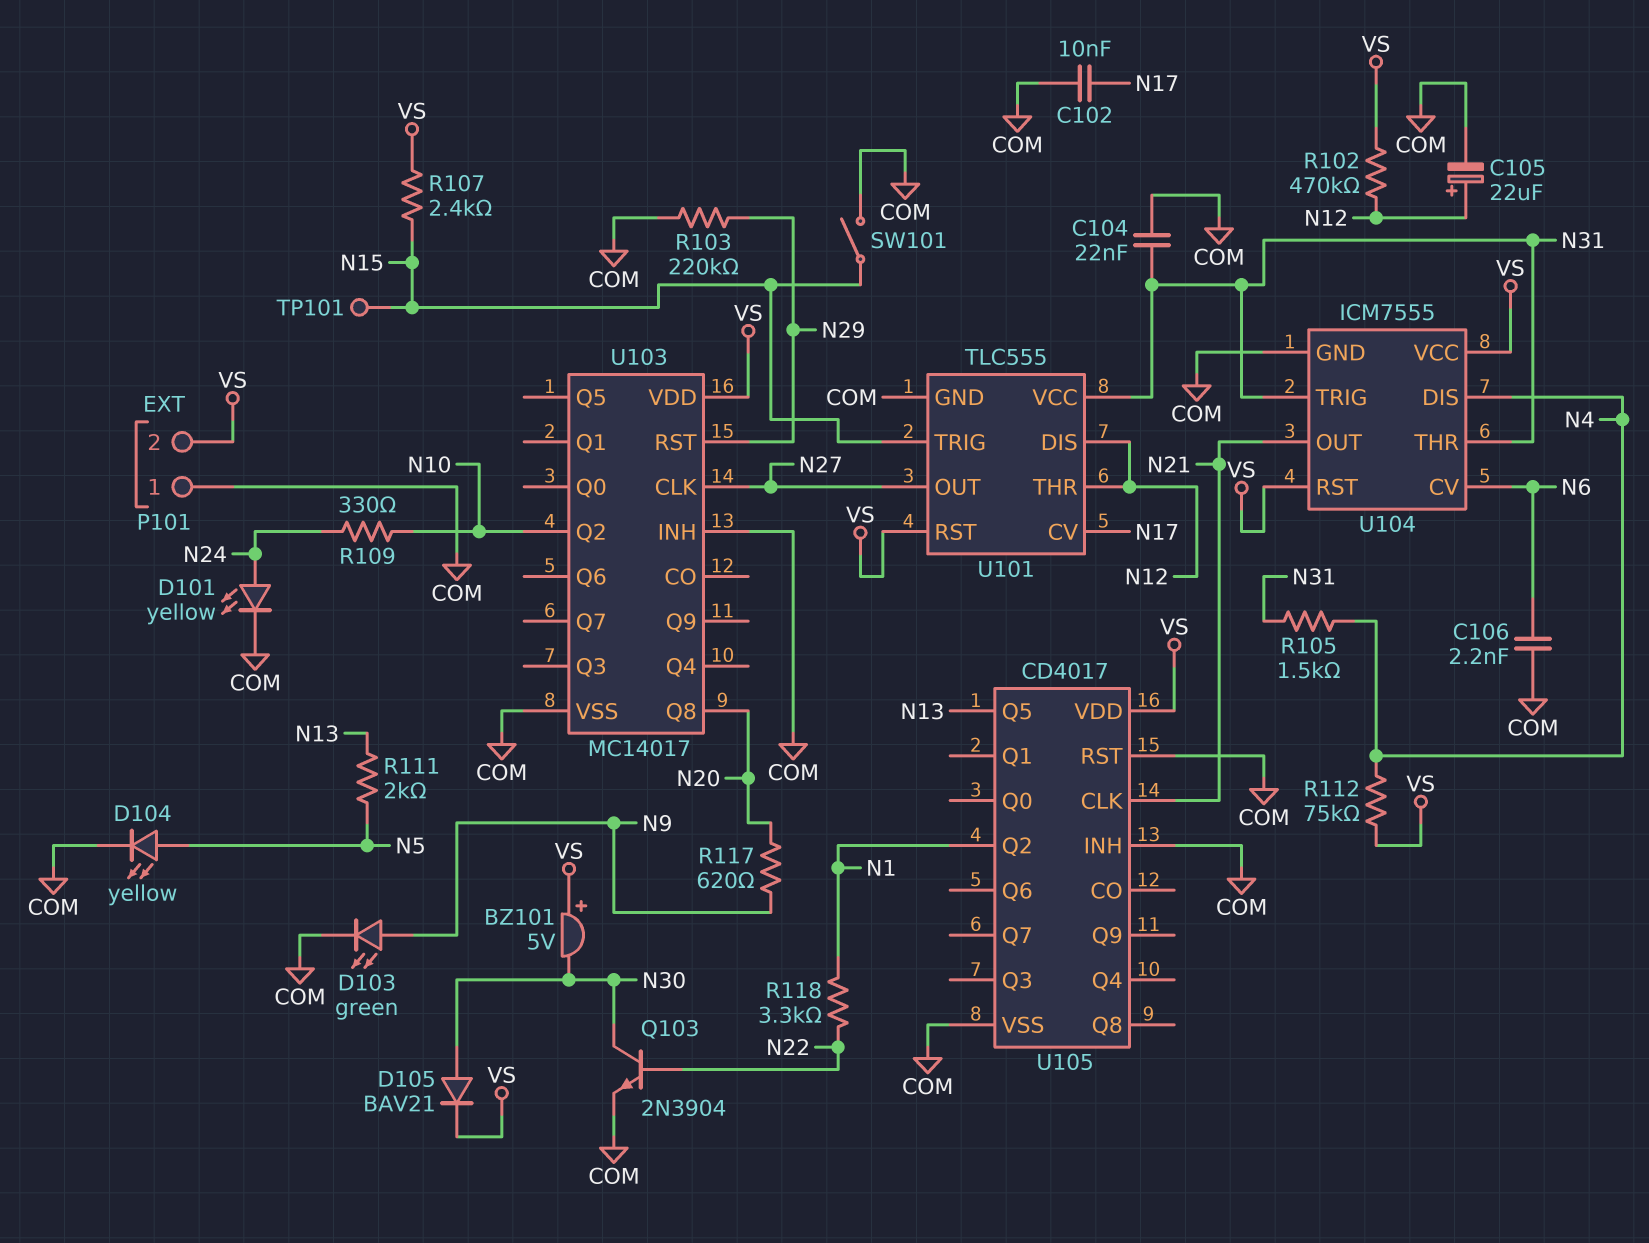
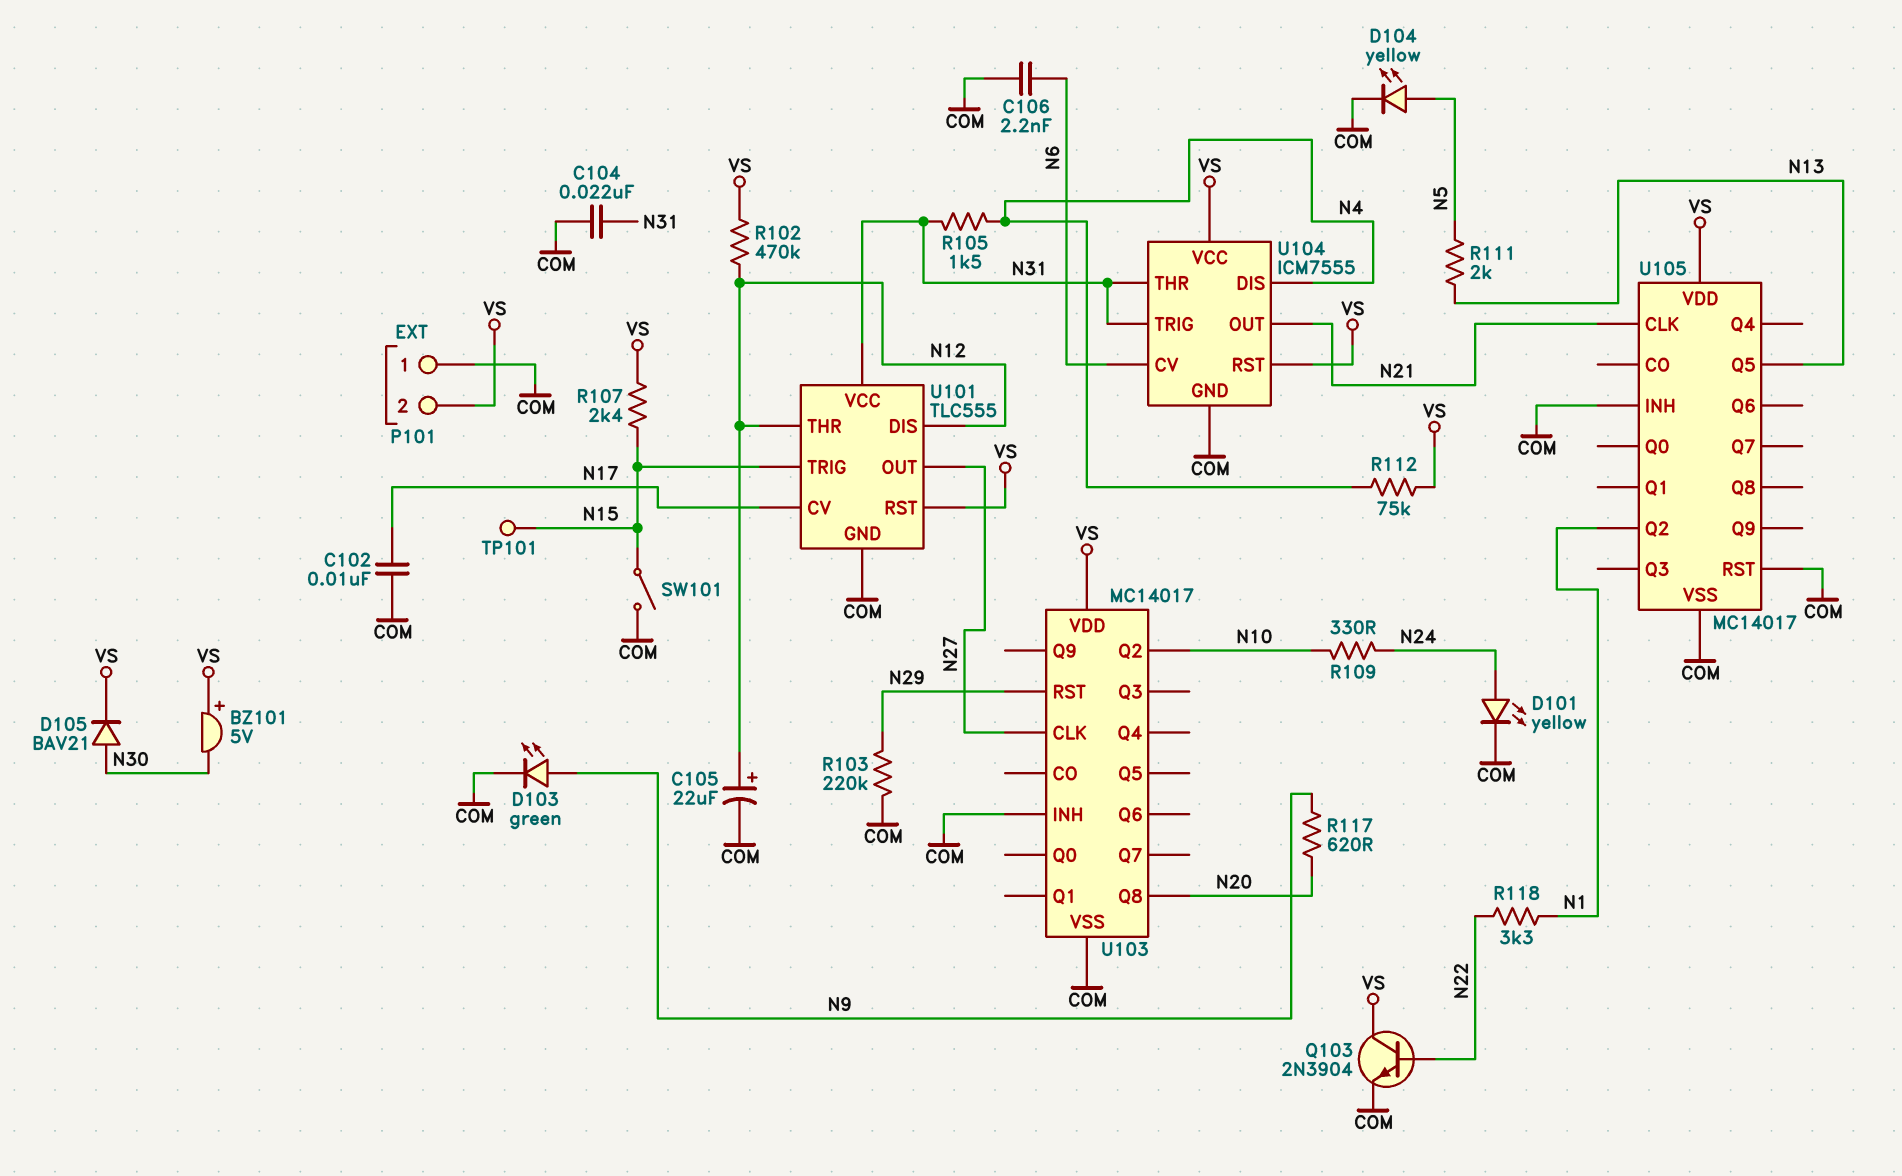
Q103: NPN 2N3904 (B N22, C N30, E COM) -> NPN 2N3904 (B N22, C VS, E COM)
U105: CD4017 -> MC14017

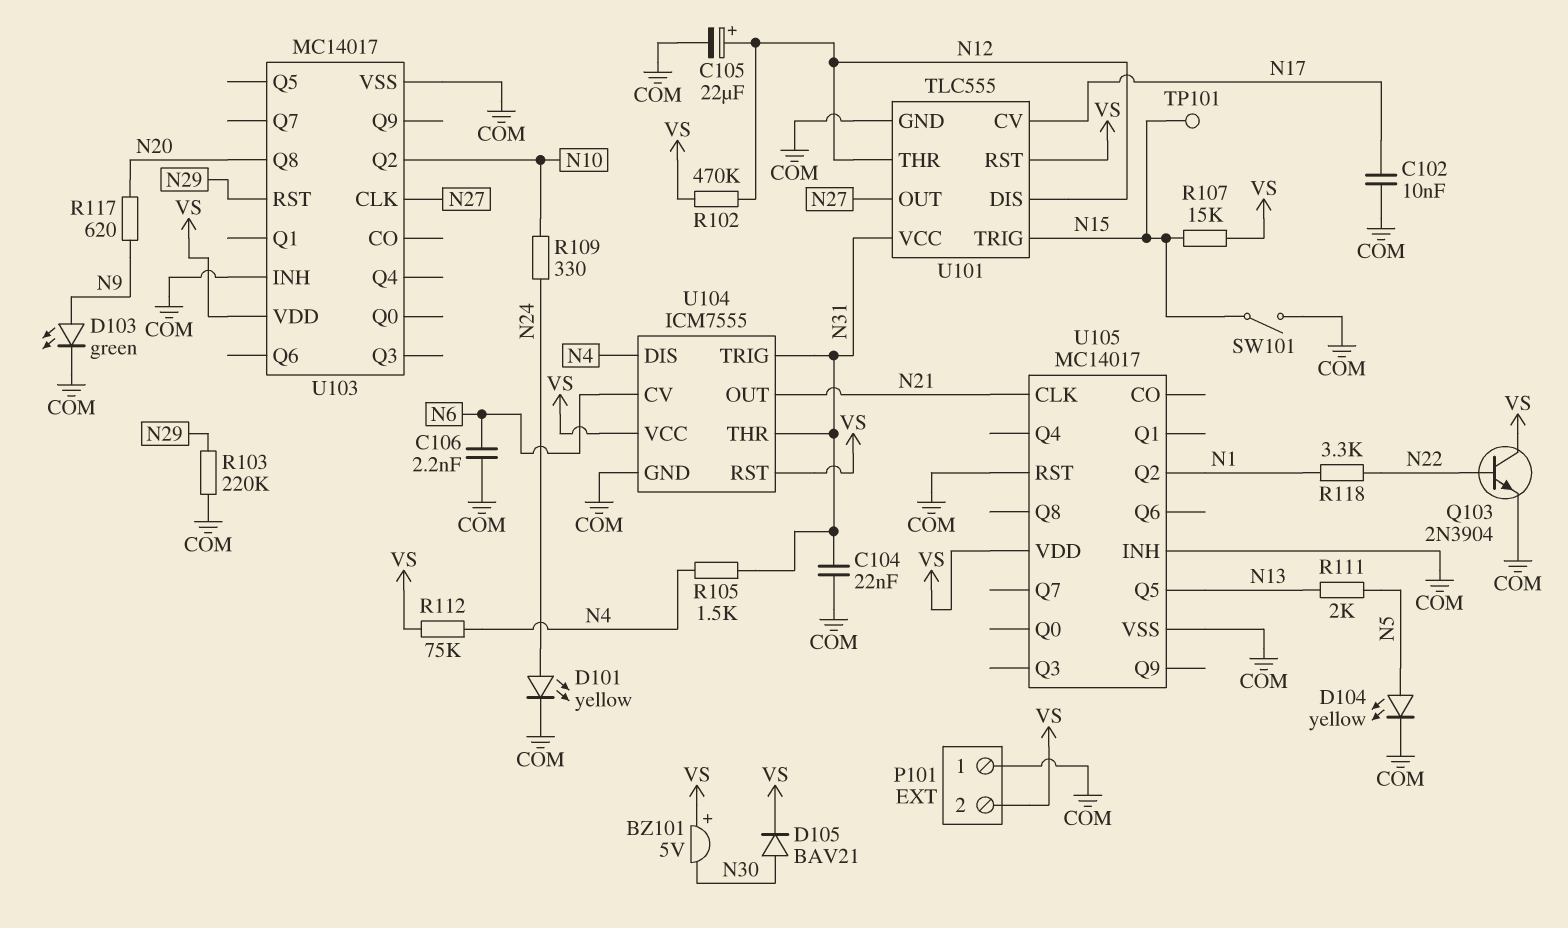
R107: 2.4k (N15, VS) -> 15k (N15, VS)

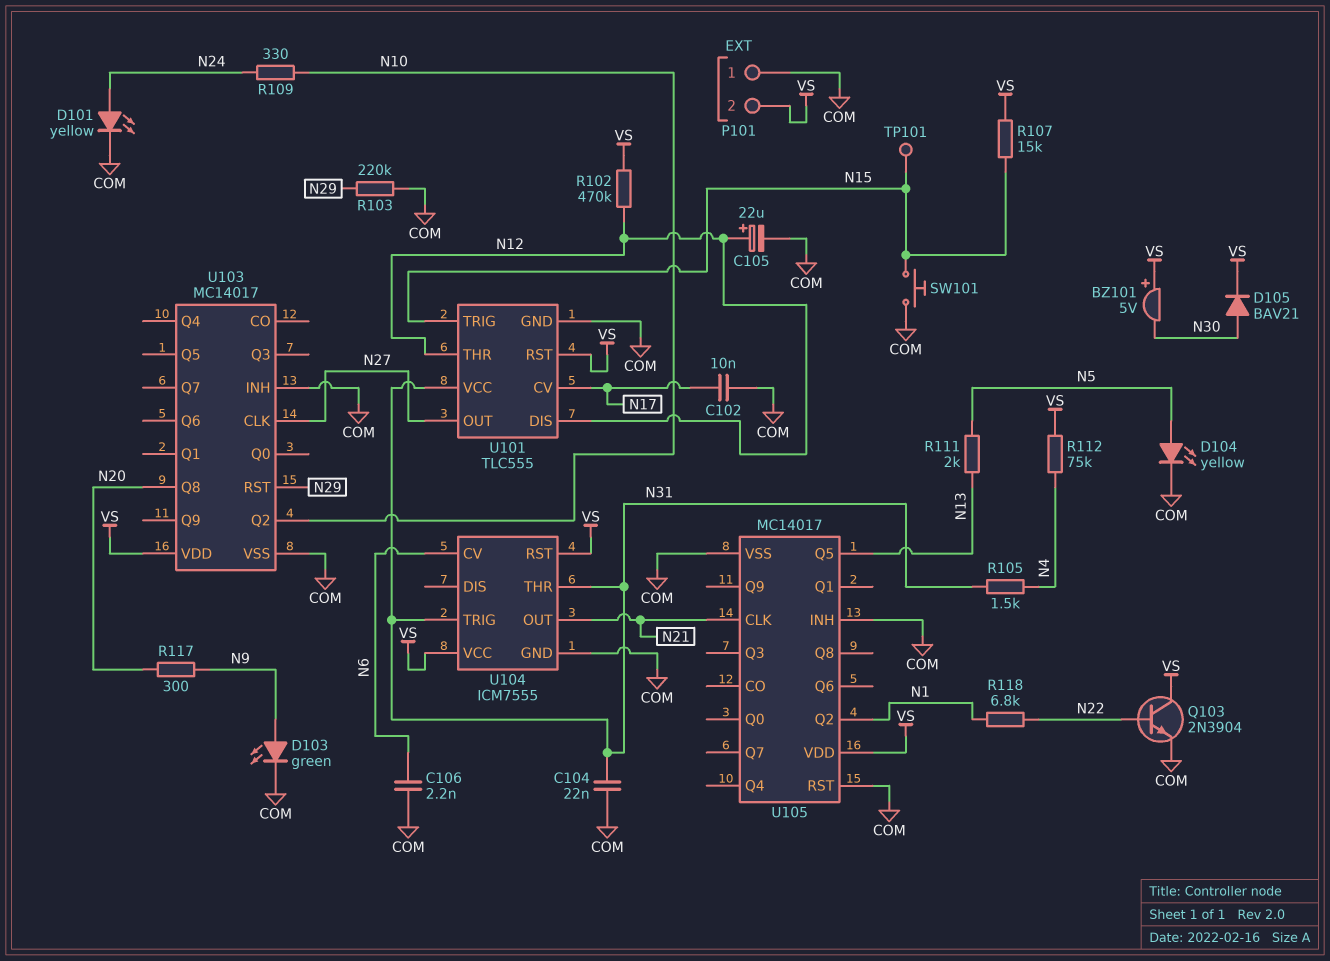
R117: 620 (N9, N20) -> 300 (N9, N20)
R118: 3.3k (N1, N22) -> 6.8k (N1, N22)
SW101: switch (COM, N15) -> button (COM, N15)
U104 pin DIS: N4 -> none

